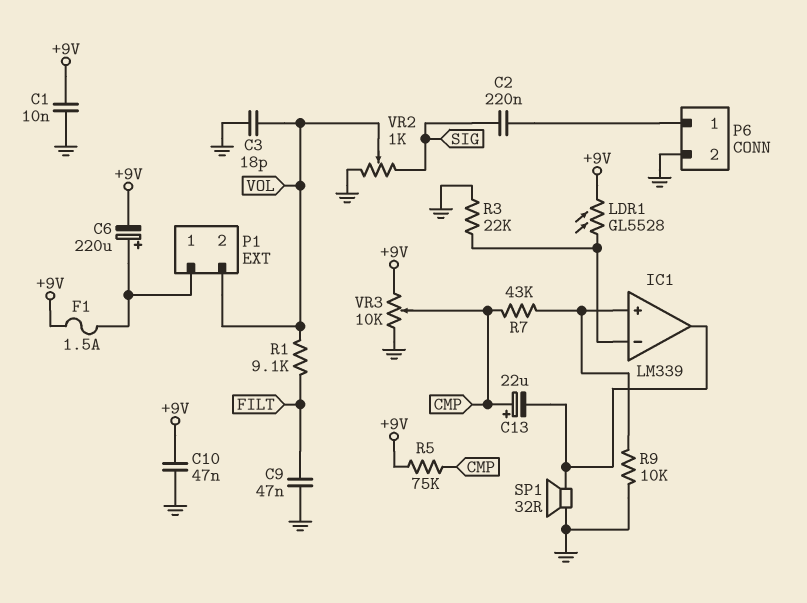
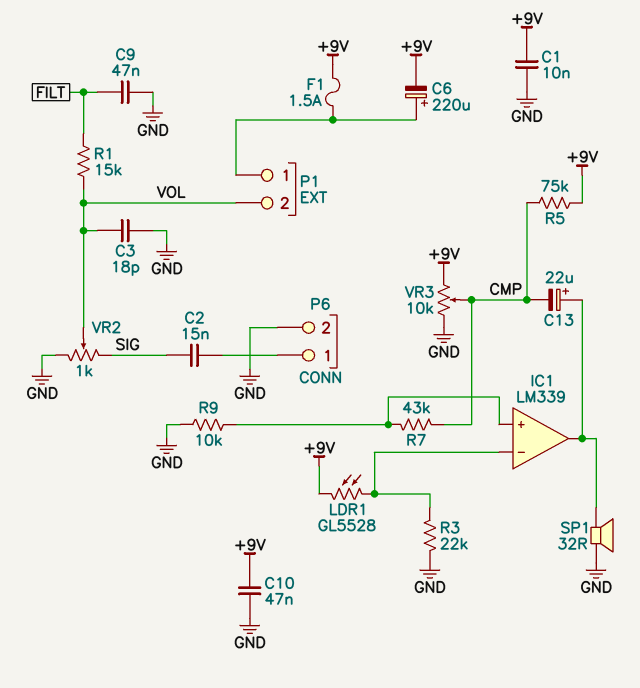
C2: 220nF (P6/1, SIG) -> 15nF (P6/1, SIG)
C13: 22uF (plus CMP, minus IC1/out) -> 22uF (plus IC1/out, minus CMP)
R1: 9.1k (FILT, VOL) -> 15k (FILT, VOL)

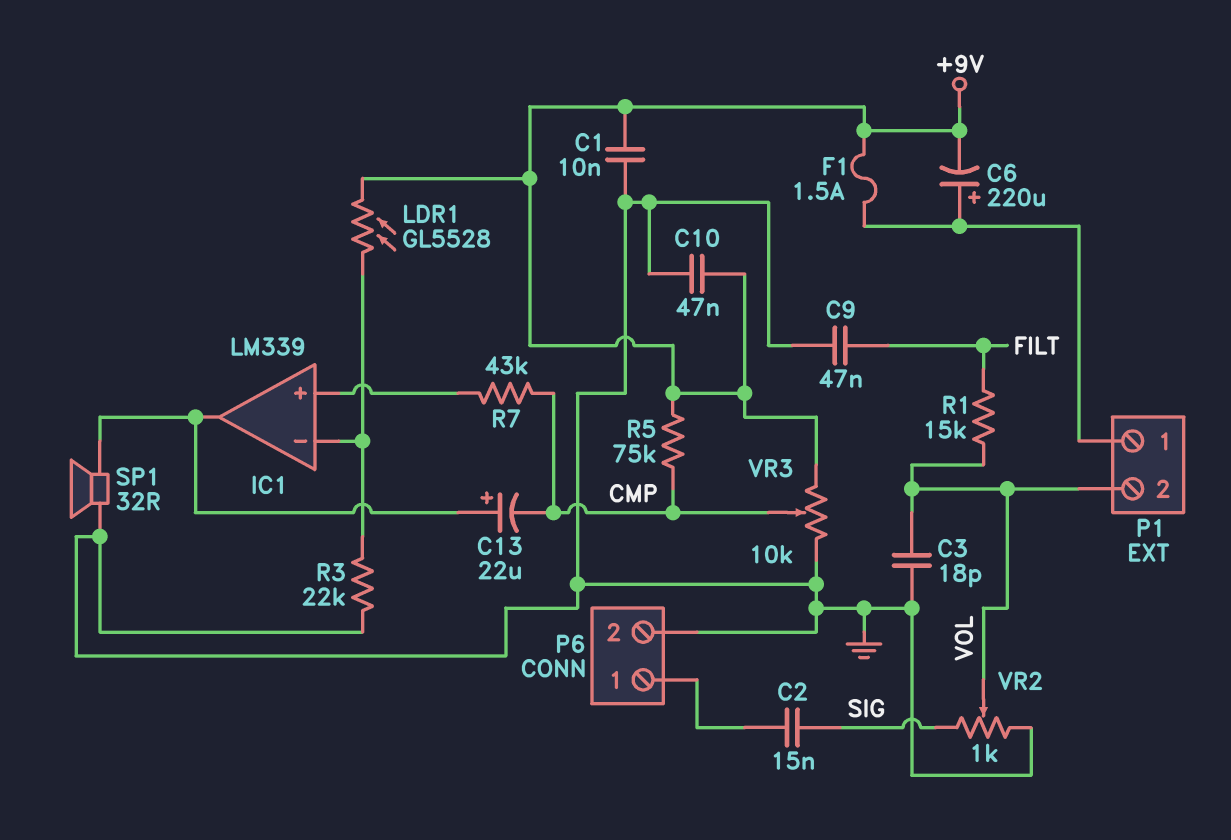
R9: 10k (GND, IC1/in+) -> none

